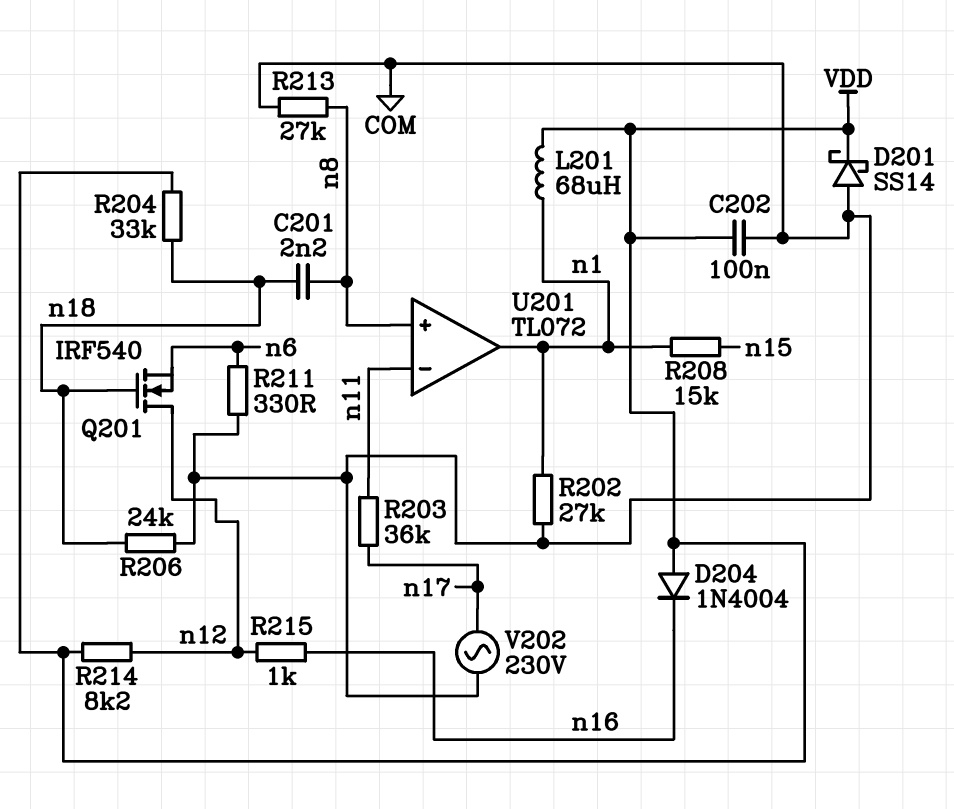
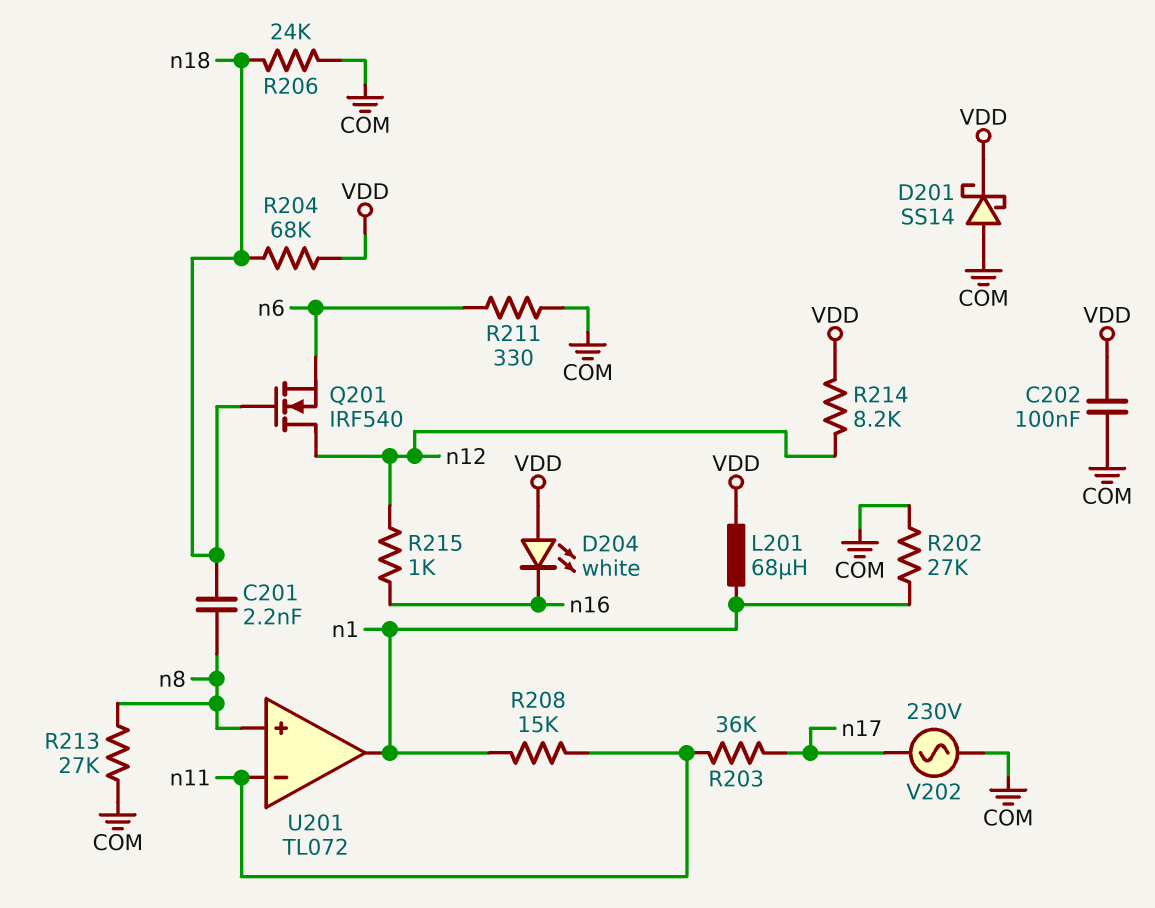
D204: diode 1N4004 (A VDD, K n16) -> LED white (A VDD, K n16)
R204: 33k (VDD, n18) -> 68k (VDD, n18)
R208: 15k (n1, n15) -> 15k (n1, n11)

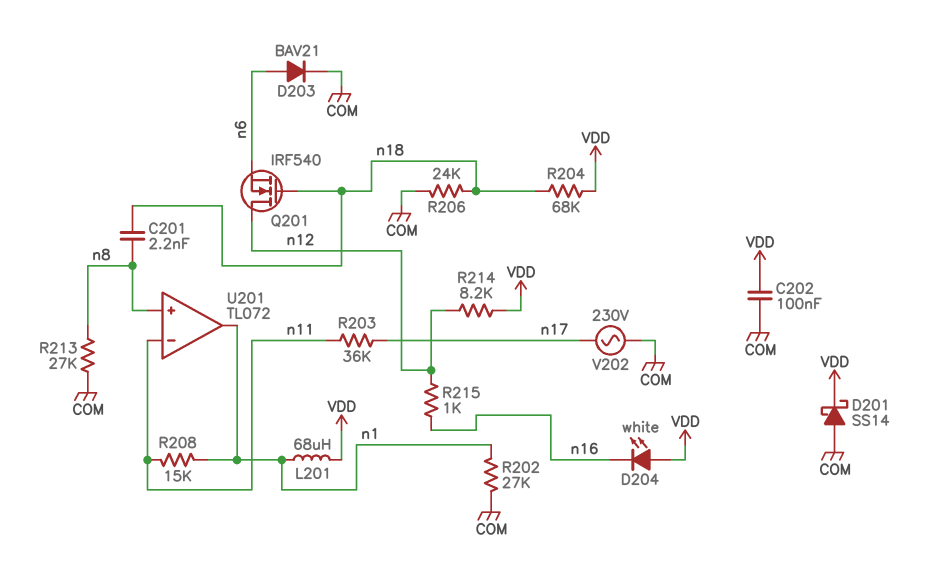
D203: none -> diode BAV21 (A n6, K COM)
R211: 330 (COM, n6) -> none

